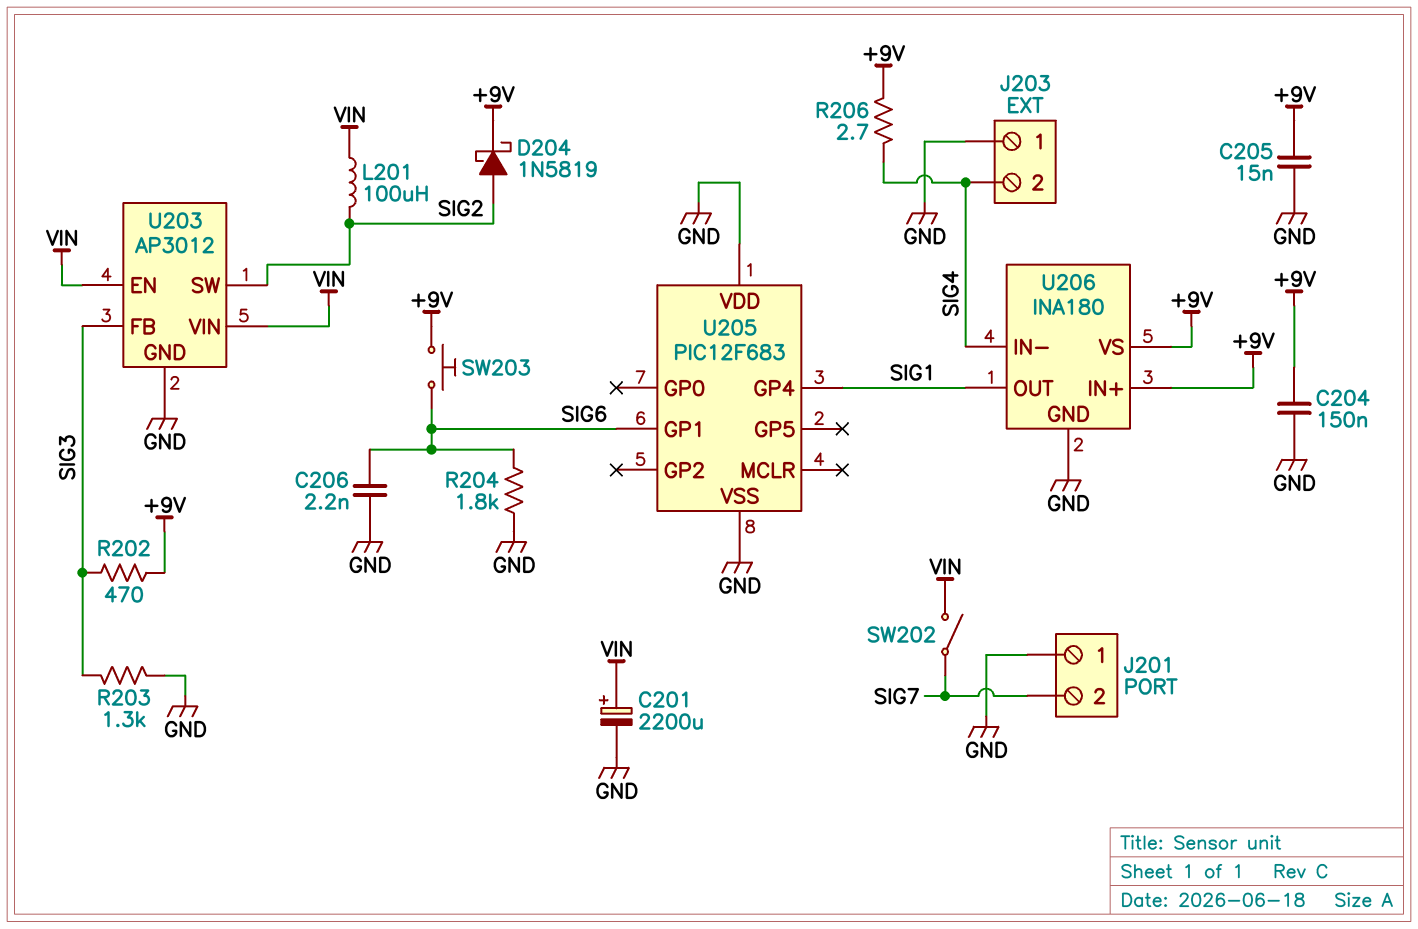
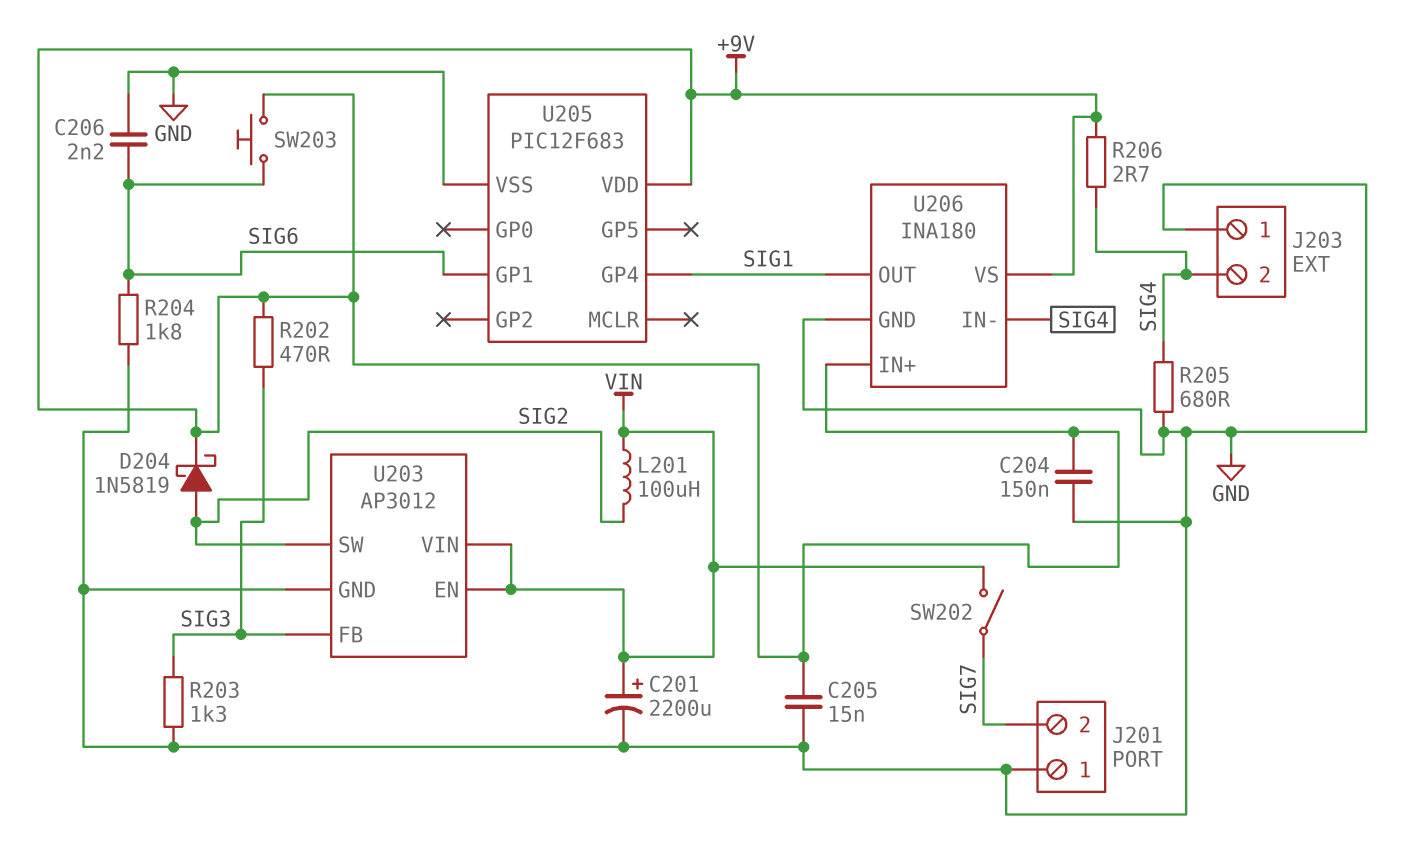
R205: none -> 680 (GND, SIG4)
U205 pin VDD: GND -> +9V

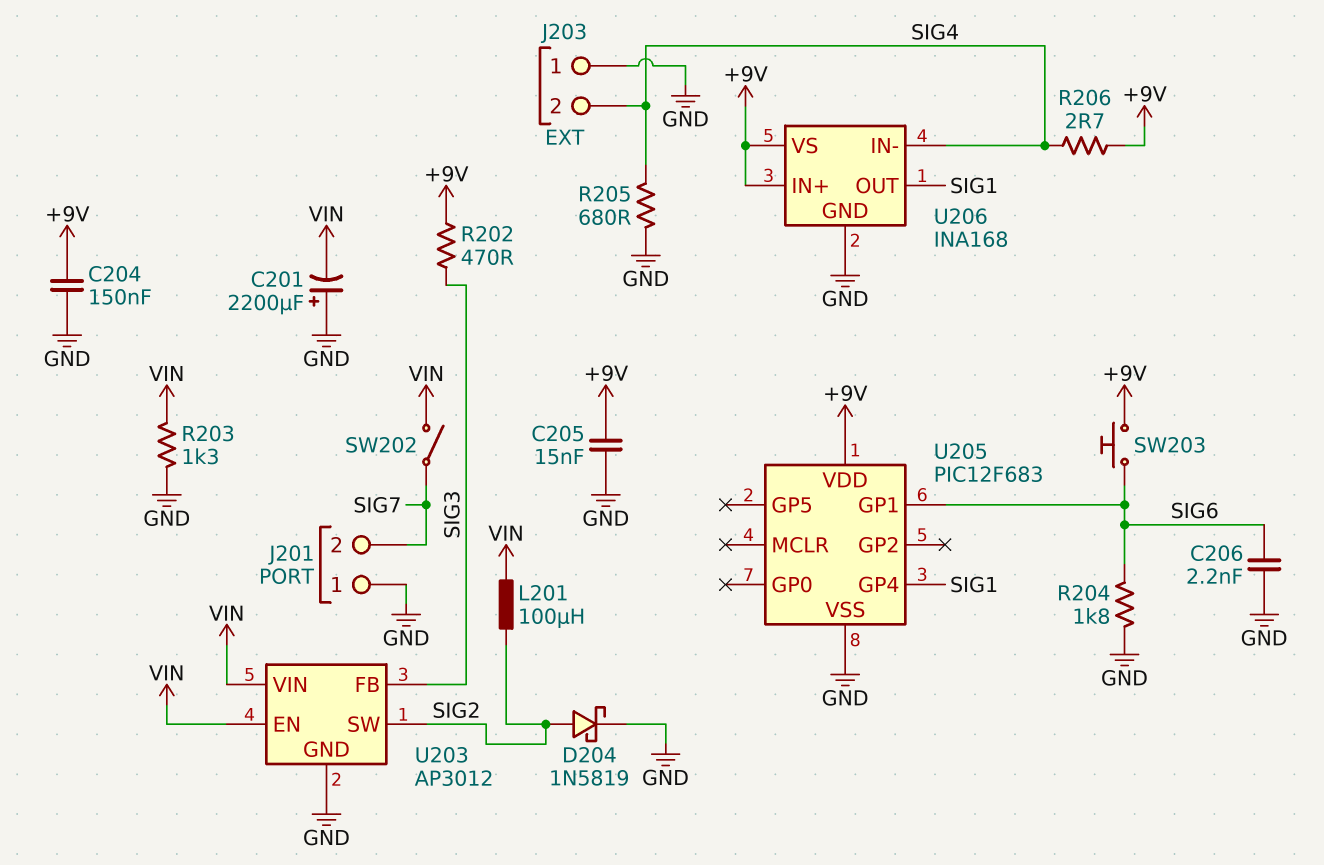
C201: 2200uF (plus VIN, minus GND) -> 2200uF (plus GND, minus VIN)
D204: schottky 1N5819 (A SIG2, K +9V) -> schottky 1N5819 (A SIG2, K GND)
R203: 1.3k (GND, SIG3) -> 1.3k (GND, VIN)
U206: INA180 -> INA168

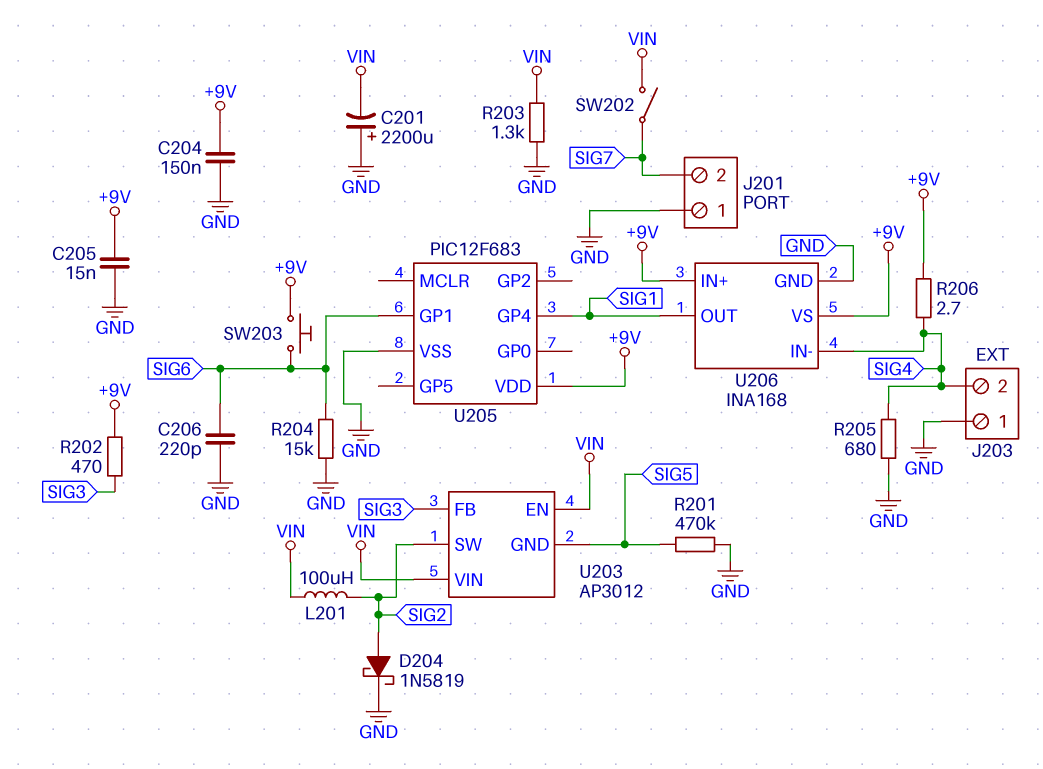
C206: 2.2nF (GND, SIG6) -> 220pF (GND, SIG6)
R201: none -> 470k (GND, SIG5)
R204: 1.8k (GND, SIG6) -> 15k (GND, SIG6)
U203 pin GND: GND -> SIG5

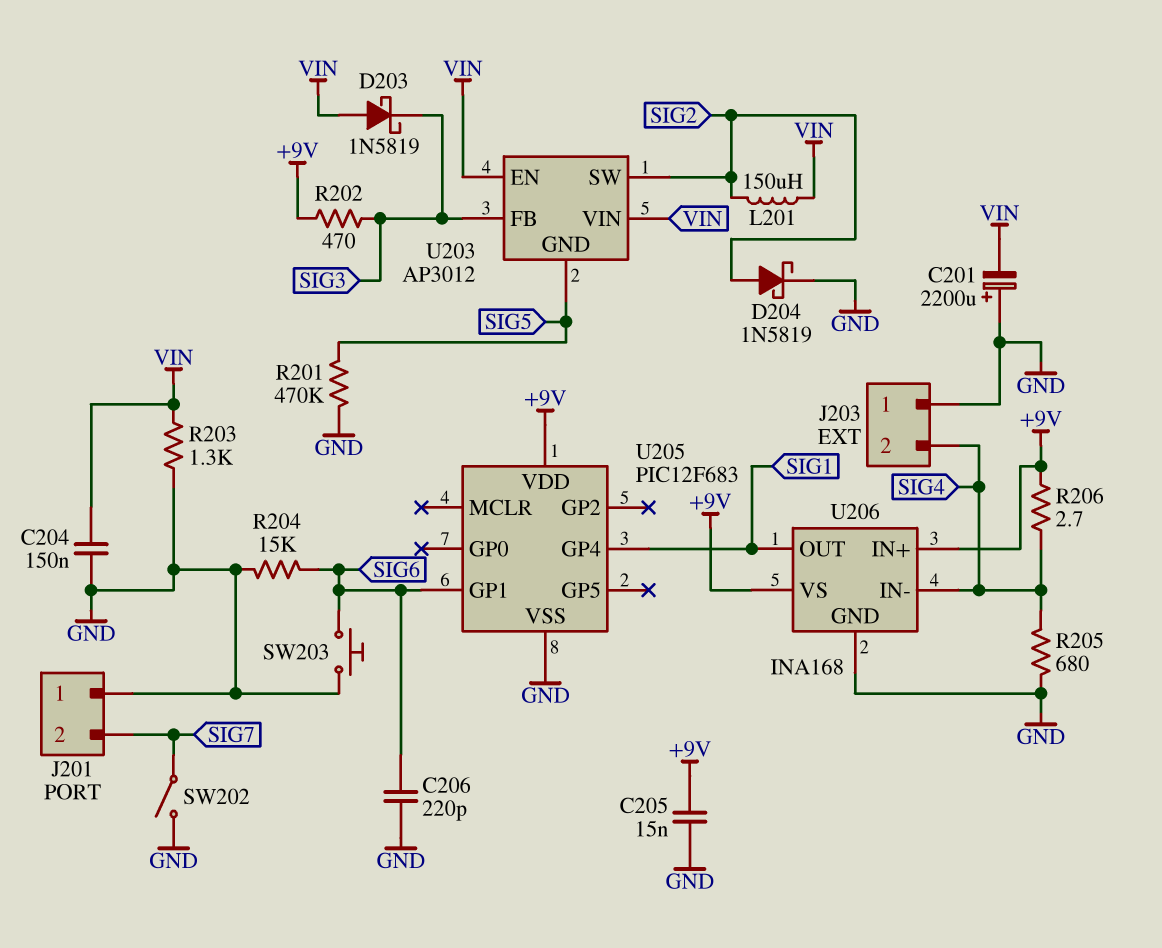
C204: 150nF (+9V, GND) -> 150nF (GND, VIN)
D203: none -> schottky 1N5819 (A VIN, K SIG3)
L201: 100uH (SIG2, VIN) -> 150uH (SIG2, VIN)
SW202: switch (SIG7, VIN) -> switch (GND, SIG7)
SW203: button (+9V, SIG6) -> button (GND, SIG6)

